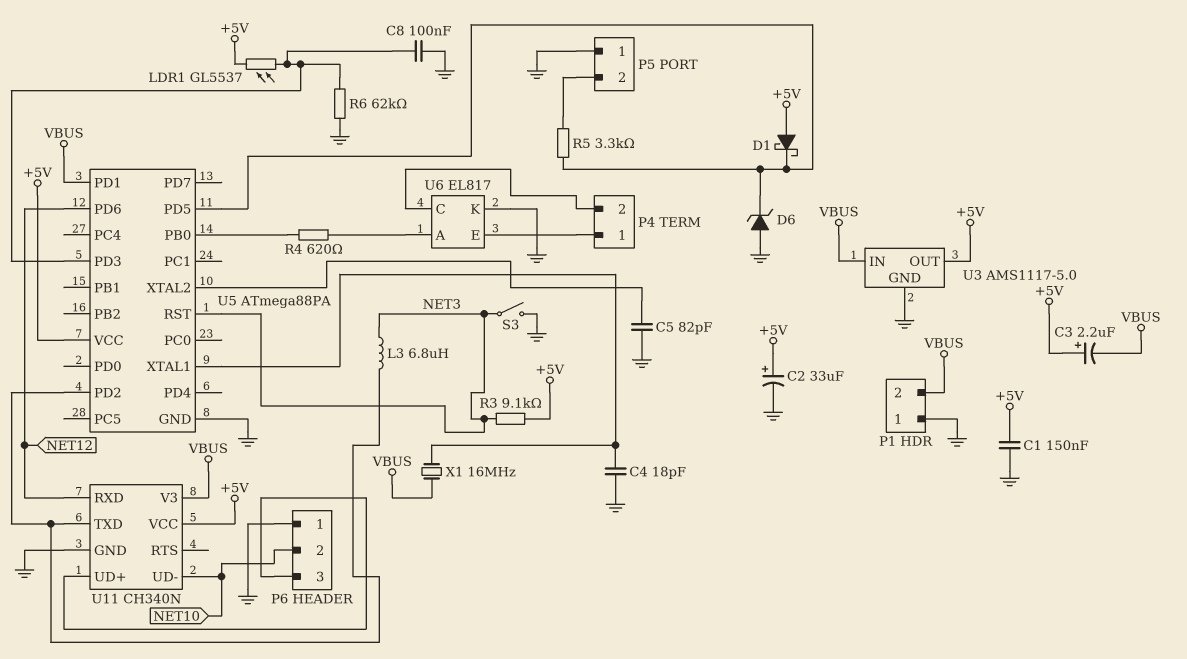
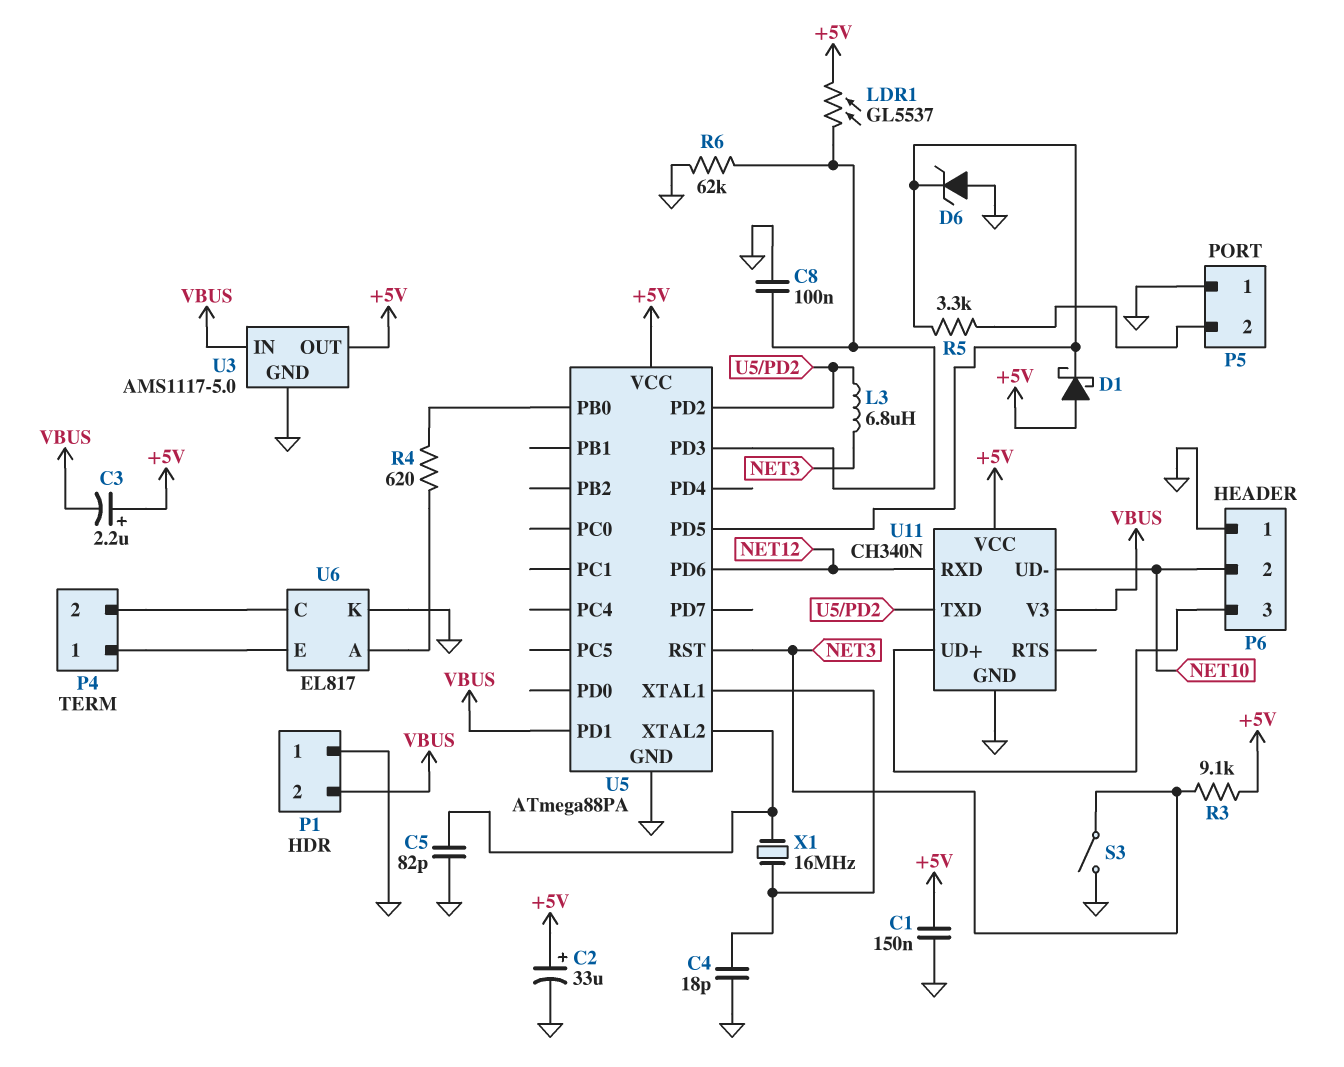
X1: 16MHz (U5/XTAL1, VBUS) -> 16MHz (U5/XTAL1, U5/XTAL2)

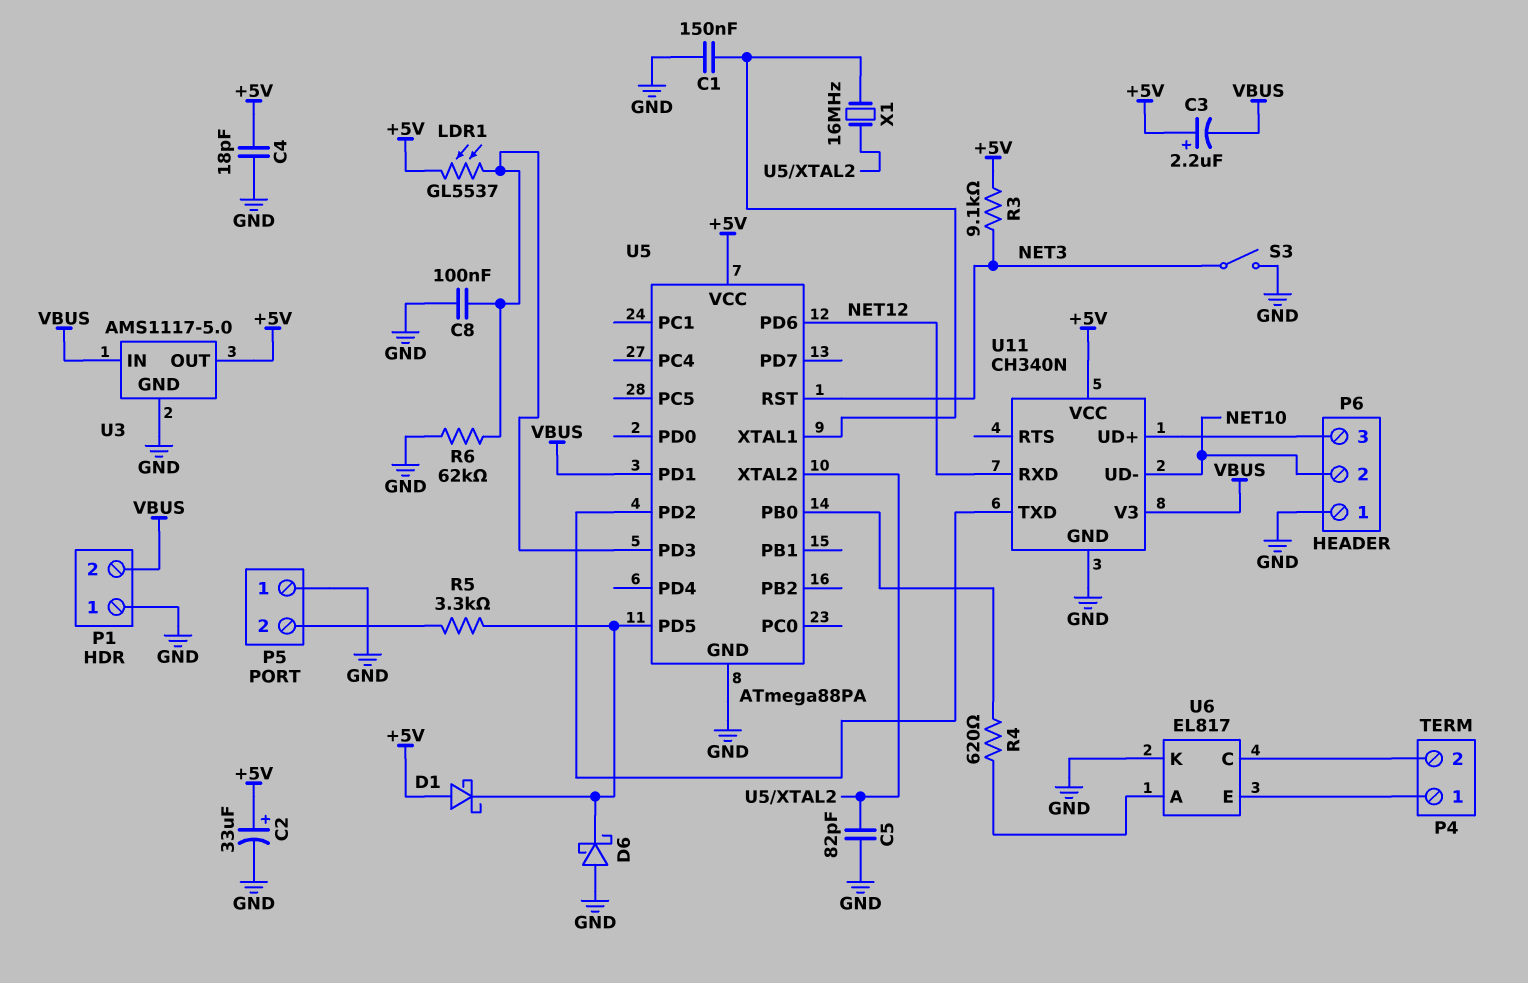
C1: 150nF (+5V, GND) -> 150nF (GND, U5/XTAL1)
C4: 18pF (GND, U5/XTAL1) -> 18pF (+5V, GND)
D6: zener (A GND, K U5/PD5) -> schottky (A GND, K U5/PD5)
L3: 6.8uH (NET3, U5/PD2) -> none

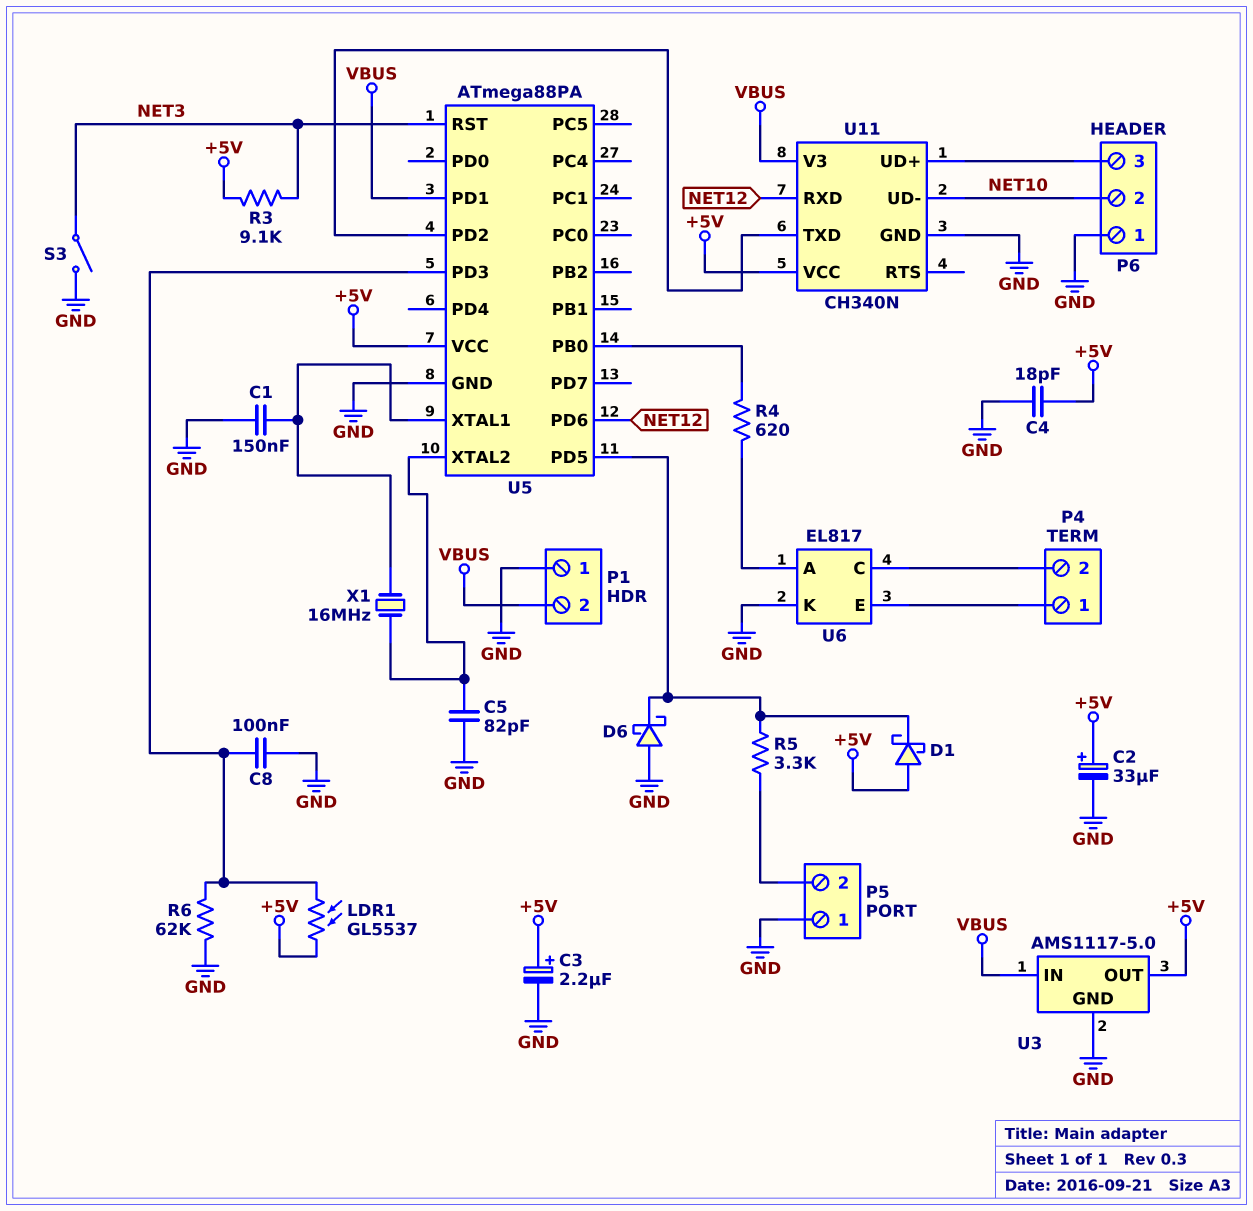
C3: 2.2uF (plus +5V, minus VBUS) -> 2.2uF (plus +5V, minus GND)

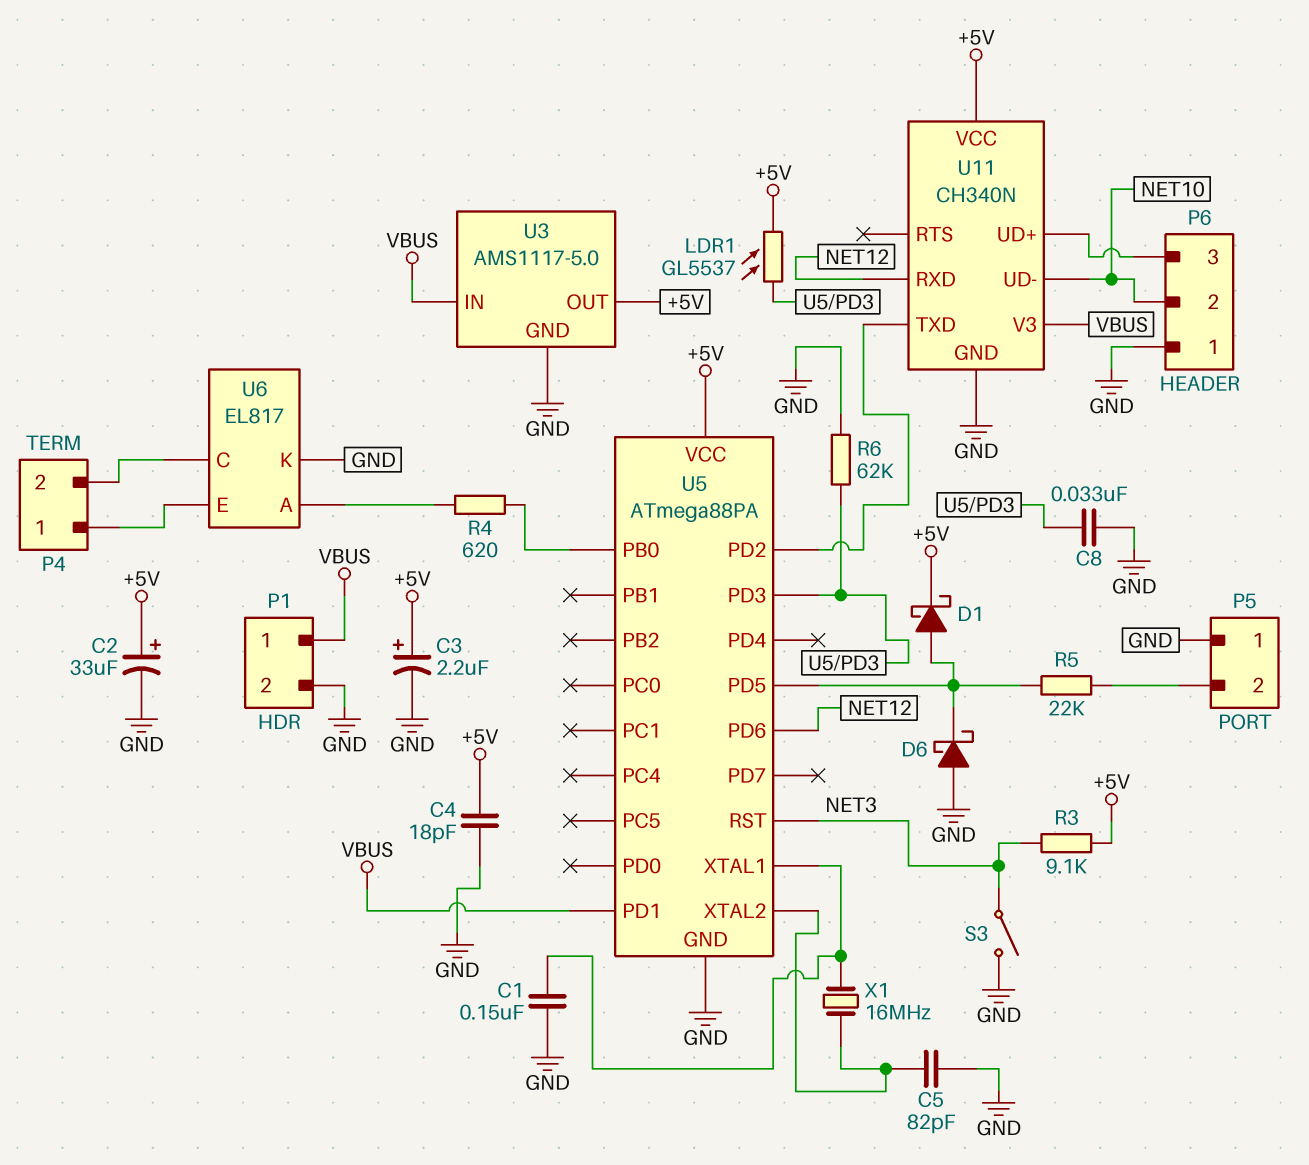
C8: 100nF (GND, U5/PD3) -> 33nF (GND, U5/PD3)
D1: schottky (A +5V, K U5/PD5) -> schottky (A U5/PD5, K +5V)
P1 pin 1: GND -> VBUS
P1 pin 2: VBUS -> GND
R5: 3.3k (P5/2, U5/PD5) -> 22k (P5/2, U5/PD5)

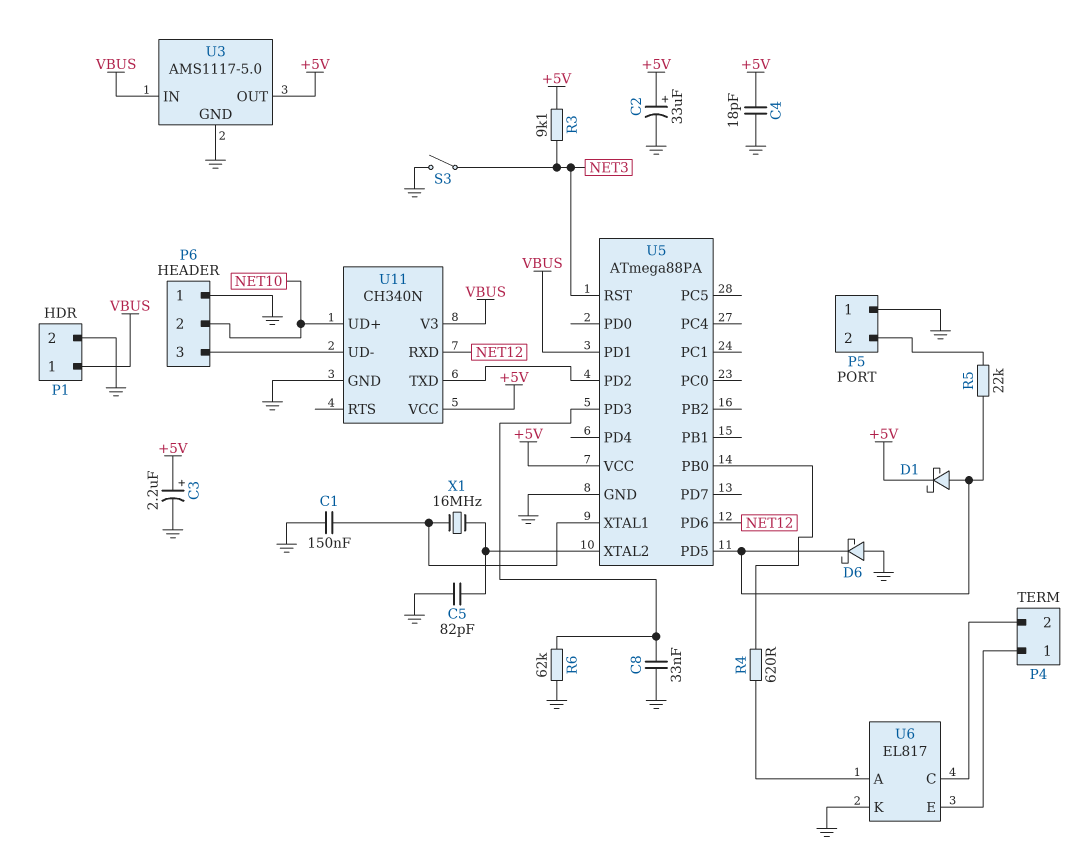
LDR1: GL5537 (+5V, U5/PD3) -> none
U11 pin UD+: P6/3 -> NET10
U11 pin UD-: NET10 -> P6/3

